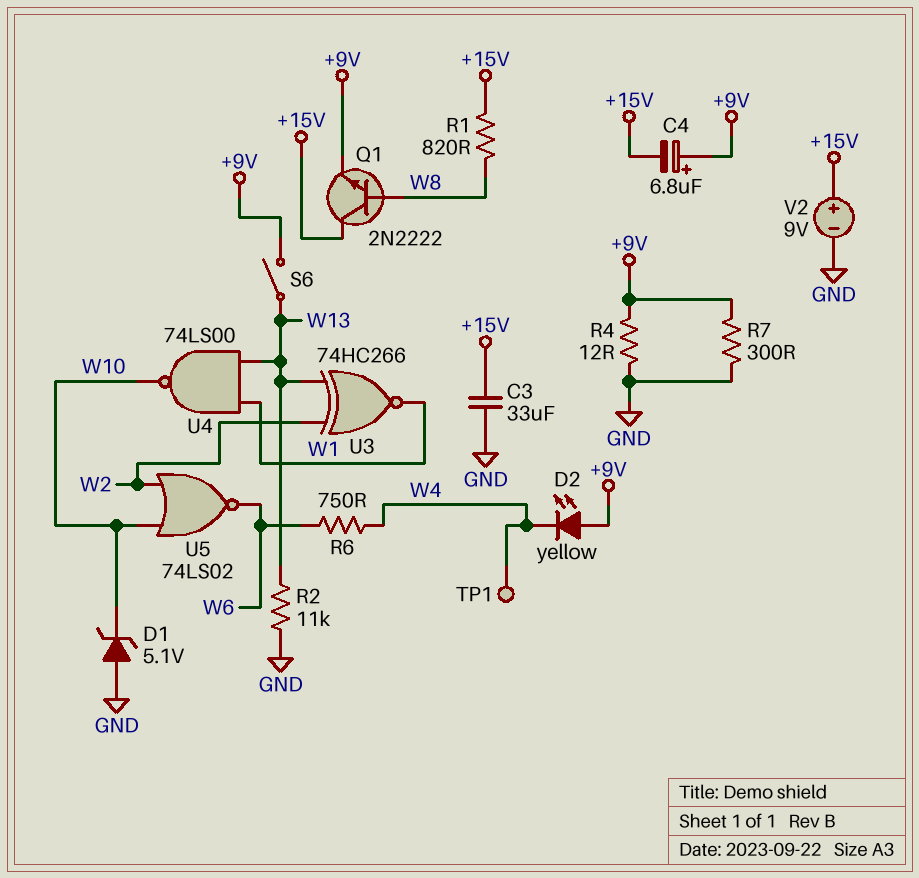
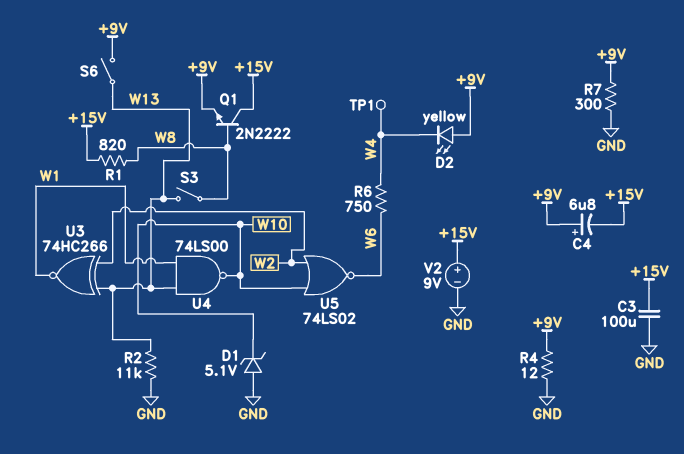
C3: 33uF (+15V, GND) -> 100uF (+15V, GND)
S3: none -> switch (W8, W13)

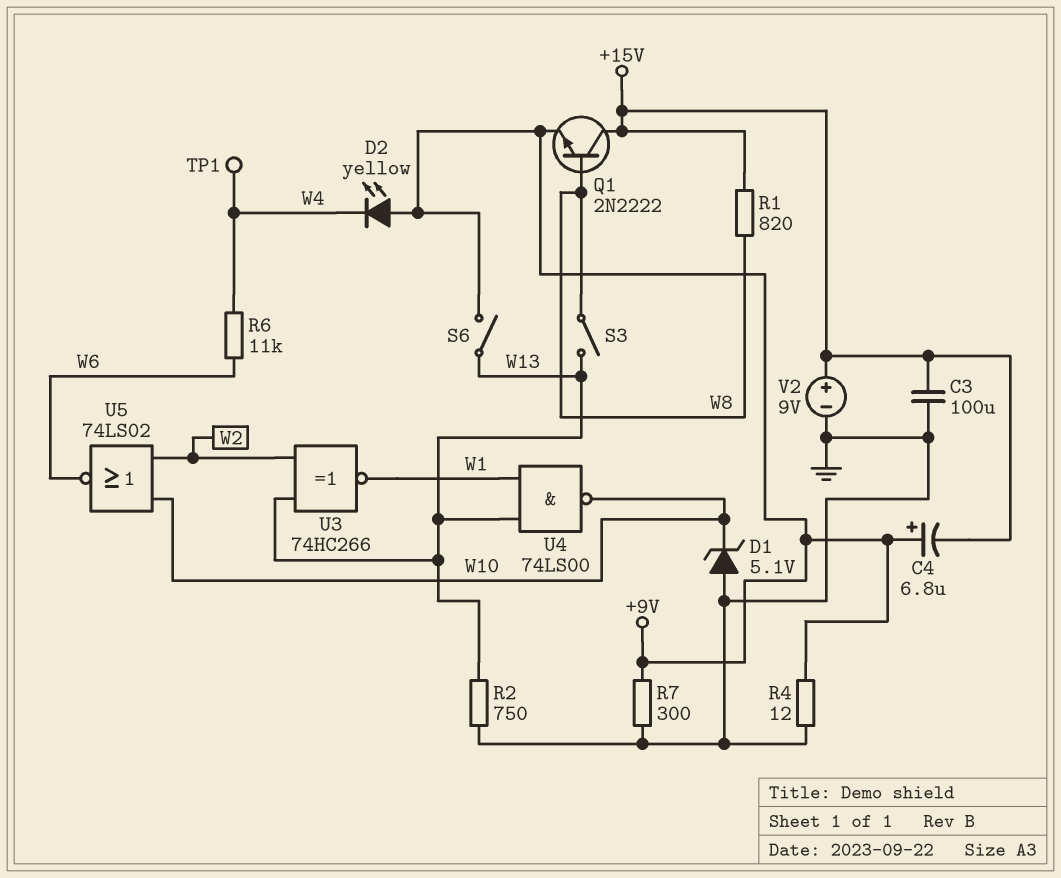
R2: 11k (GND, W13) -> 750 (GND, W13)
R6: 750 (W4, W6) -> 11k (W4, W6)

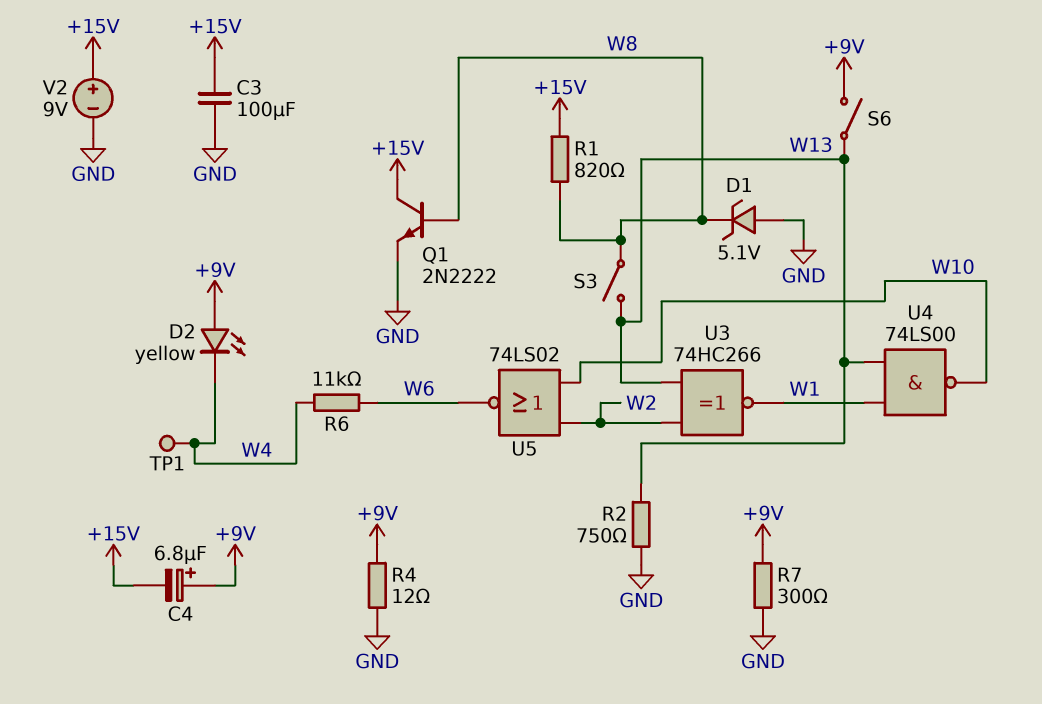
D1: zener 5.1V (A GND, K W10) -> zener 5.1V (A GND, K W8)
Q1: NPN 2N2222 (B W8, C +15V, E +9V) -> NPN 2N2222 (B W8, C +15V, E GND)

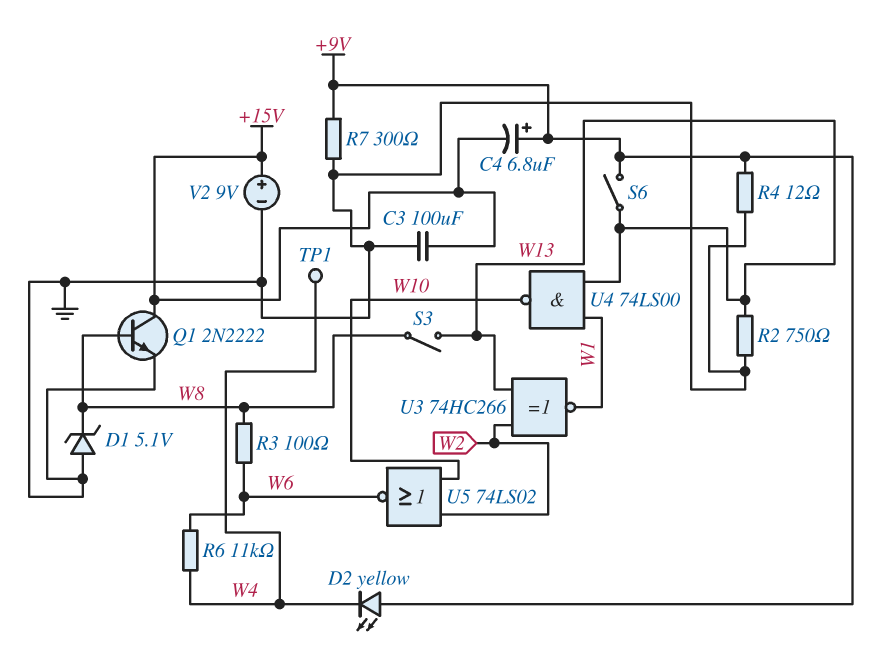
R1: 820 (+15V, W8) -> none
R3: none -> 100 (W6, W8)

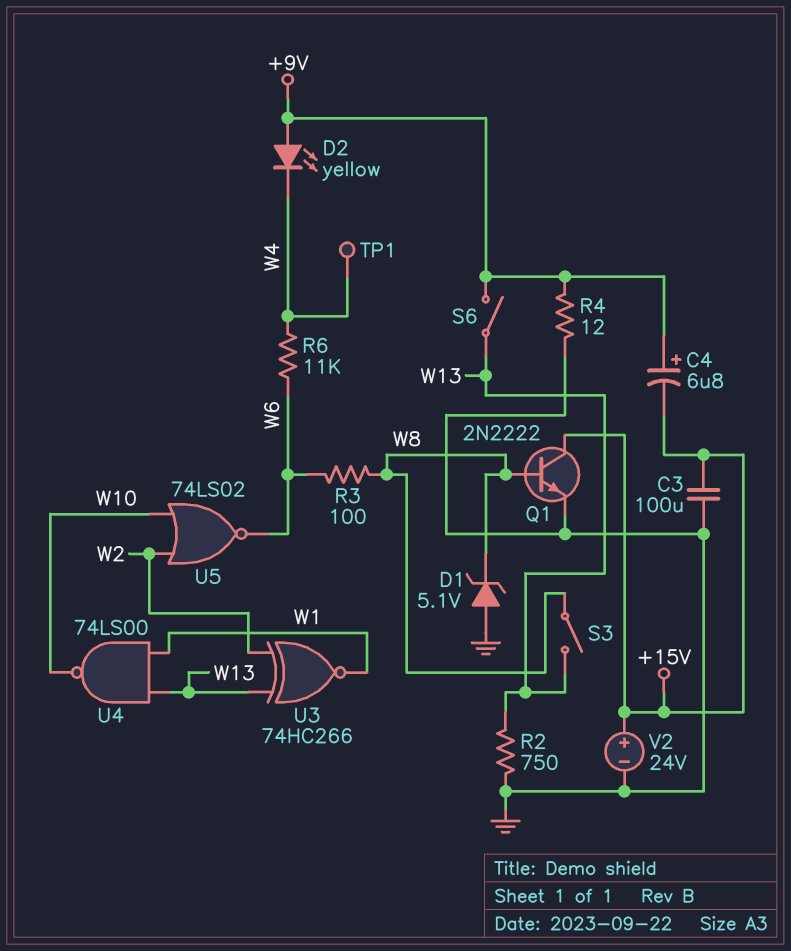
R7: 300 (+9V, GND) -> none
V2: 9V (plus +15V, minus GND) -> 24V (plus +15V, minus GND)

